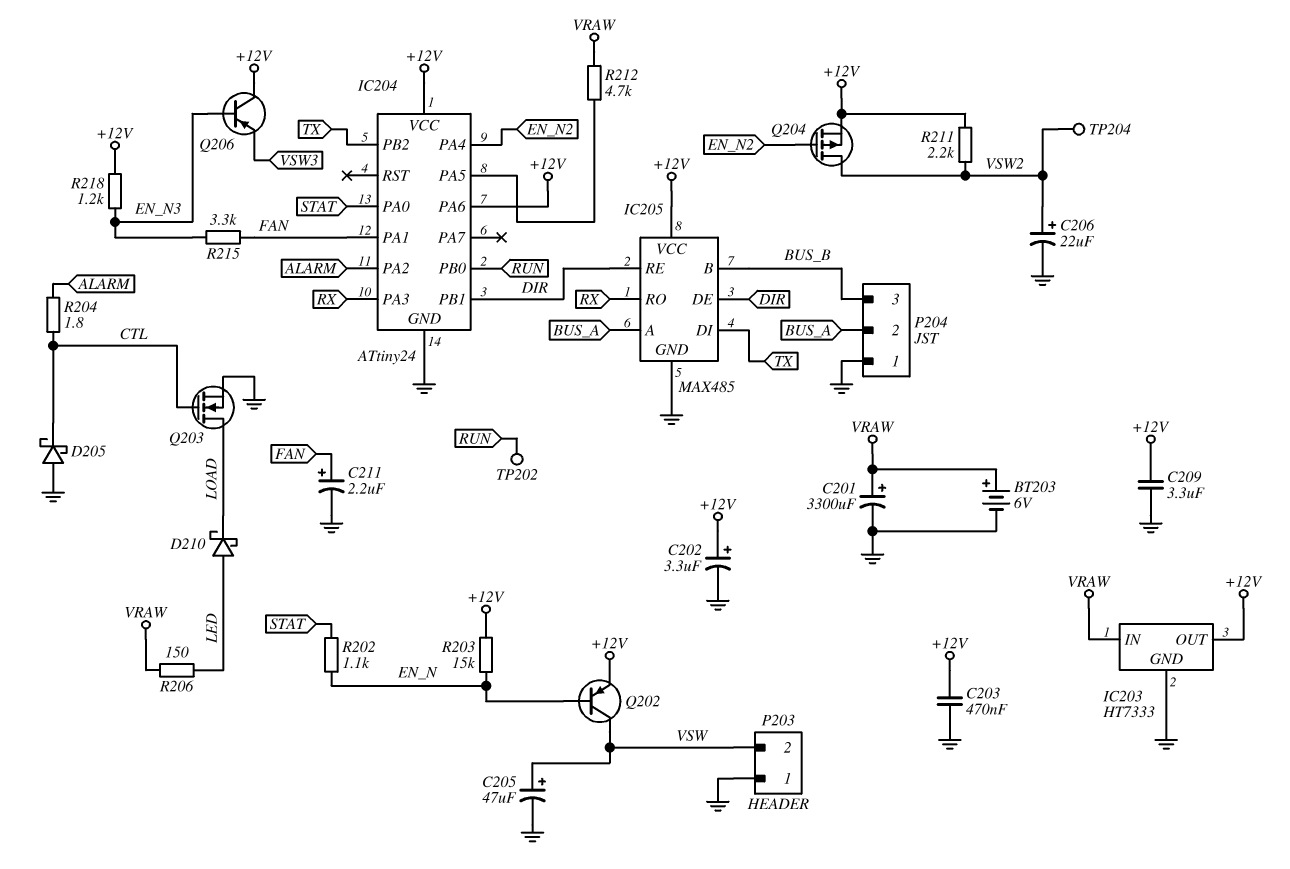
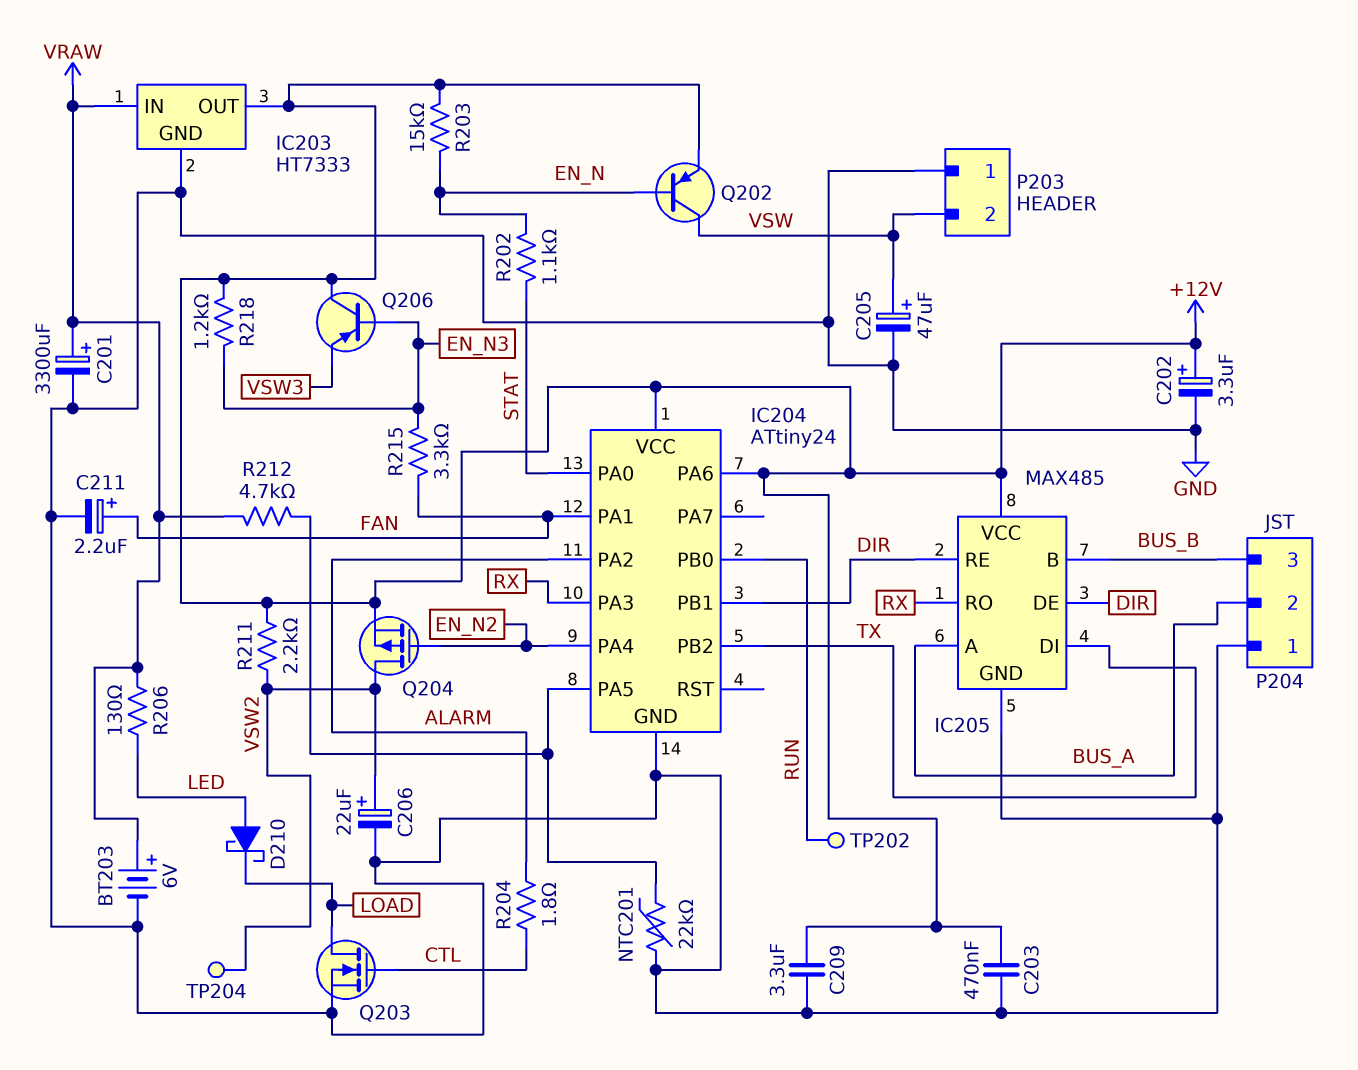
D205: schottky (A GND, K CTL) -> none
NTC201: none -> 22k (GND, IC204/PA5)
R206: 150 (LED, VRAW) -> 130 (LED, VRAW)

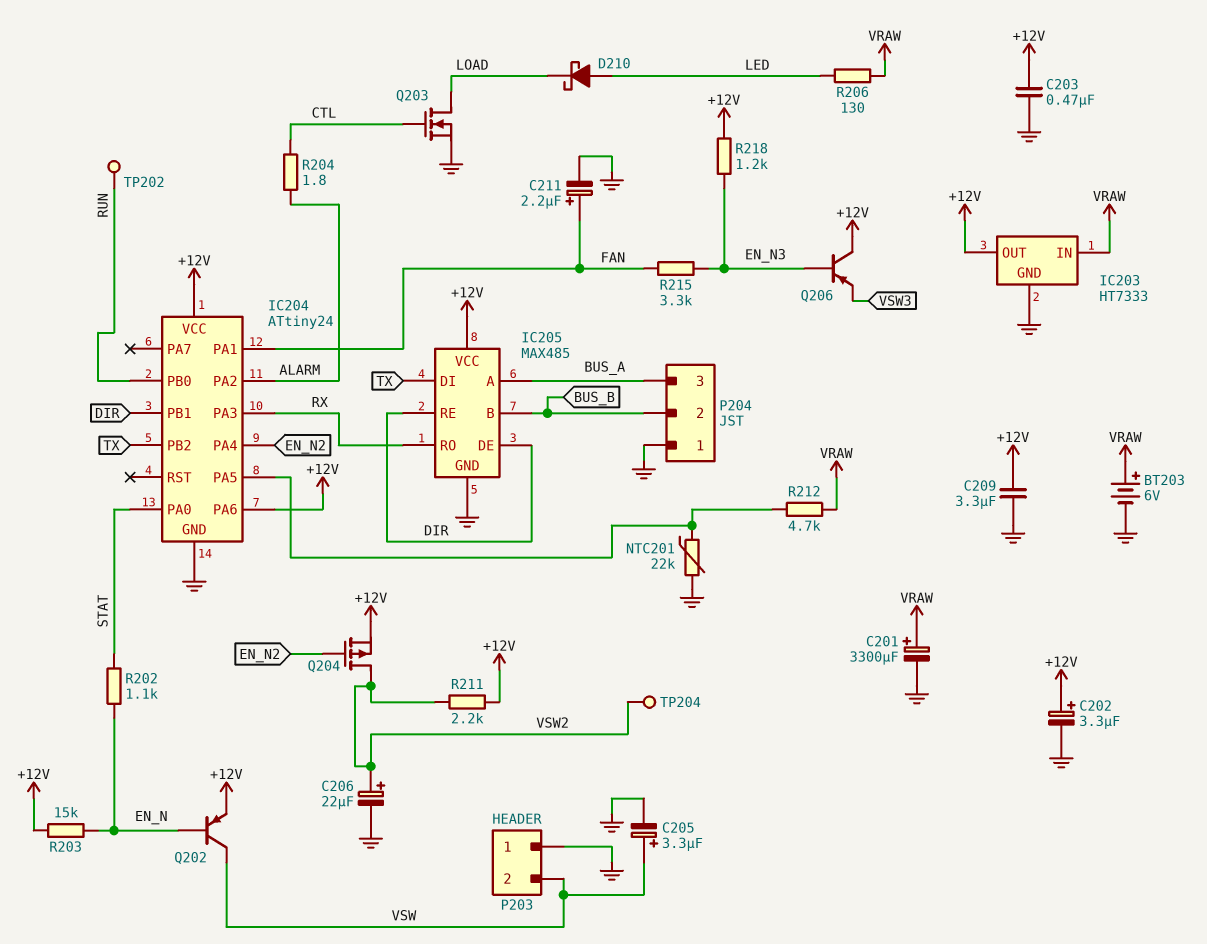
C205: 47uF (plus VSW, minus GND) -> 3.3uF (plus VSW, minus GND)
P204 pin 2: BUS_A -> BUS_B
P204 pin 3: BUS_B -> BUS_A

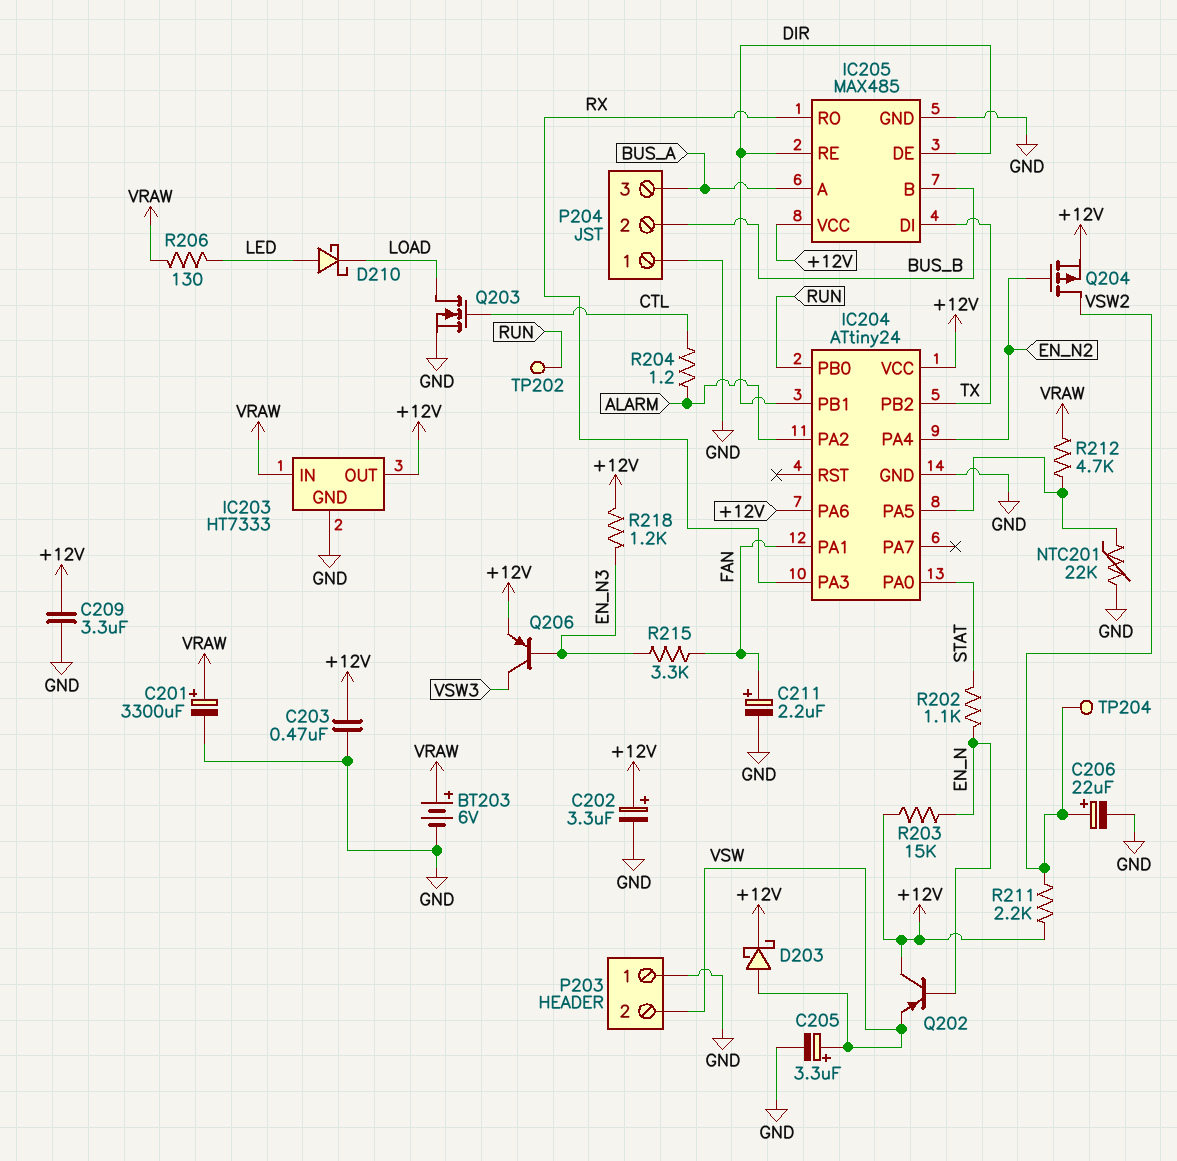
D203: none -> schottky (A VSW, K +12V)
Q202: PNP (B EN_N, C VSW, E +12V) -> PNP (B EN_N, C +12V, E VSW)
Q206: PNP (B EN_N3, C +12V, E VSW3) -> PNP (B EN_N3, C VSW3, E +12V)
R204: 1.8 (ALARM, CTL) -> 1.2 (ALARM, CTL)

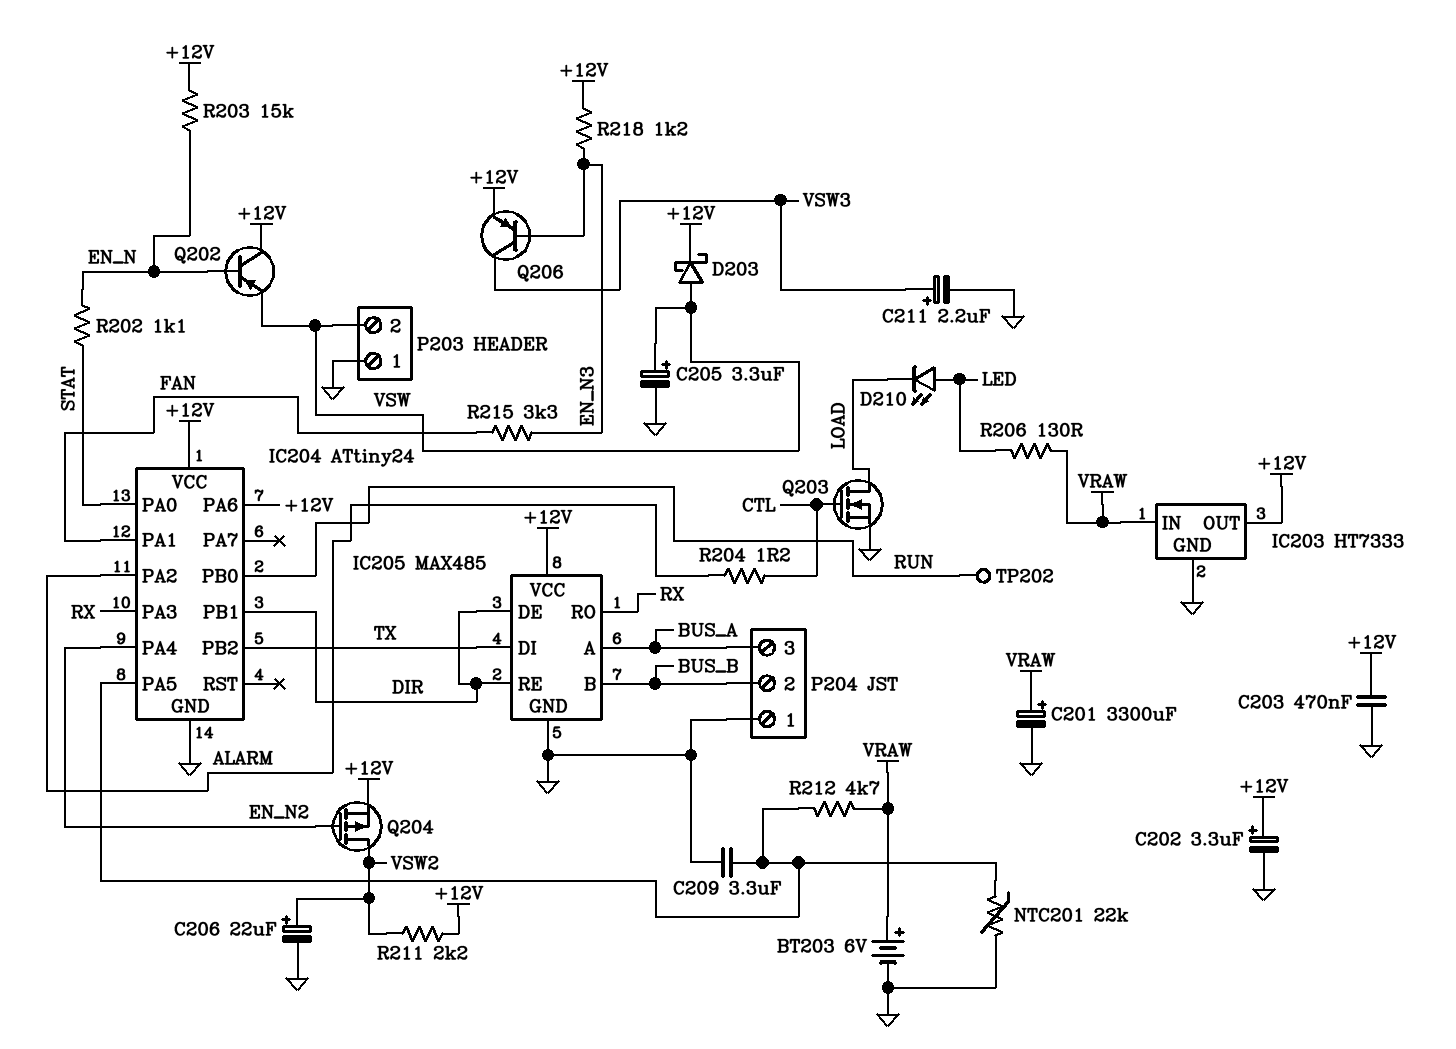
C209: 3.3uF (+12V, GND) -> 3.3uF (GND, IC204/PA5)
C211: 2.2uF (plus FAN, minus GND) -> 2.2uF (plus VSW3, minus GND)
D210: schottky (A LED, K LOAD) -> LED (A LED, K LOAD)
TP204: test point (VSW2) -> none

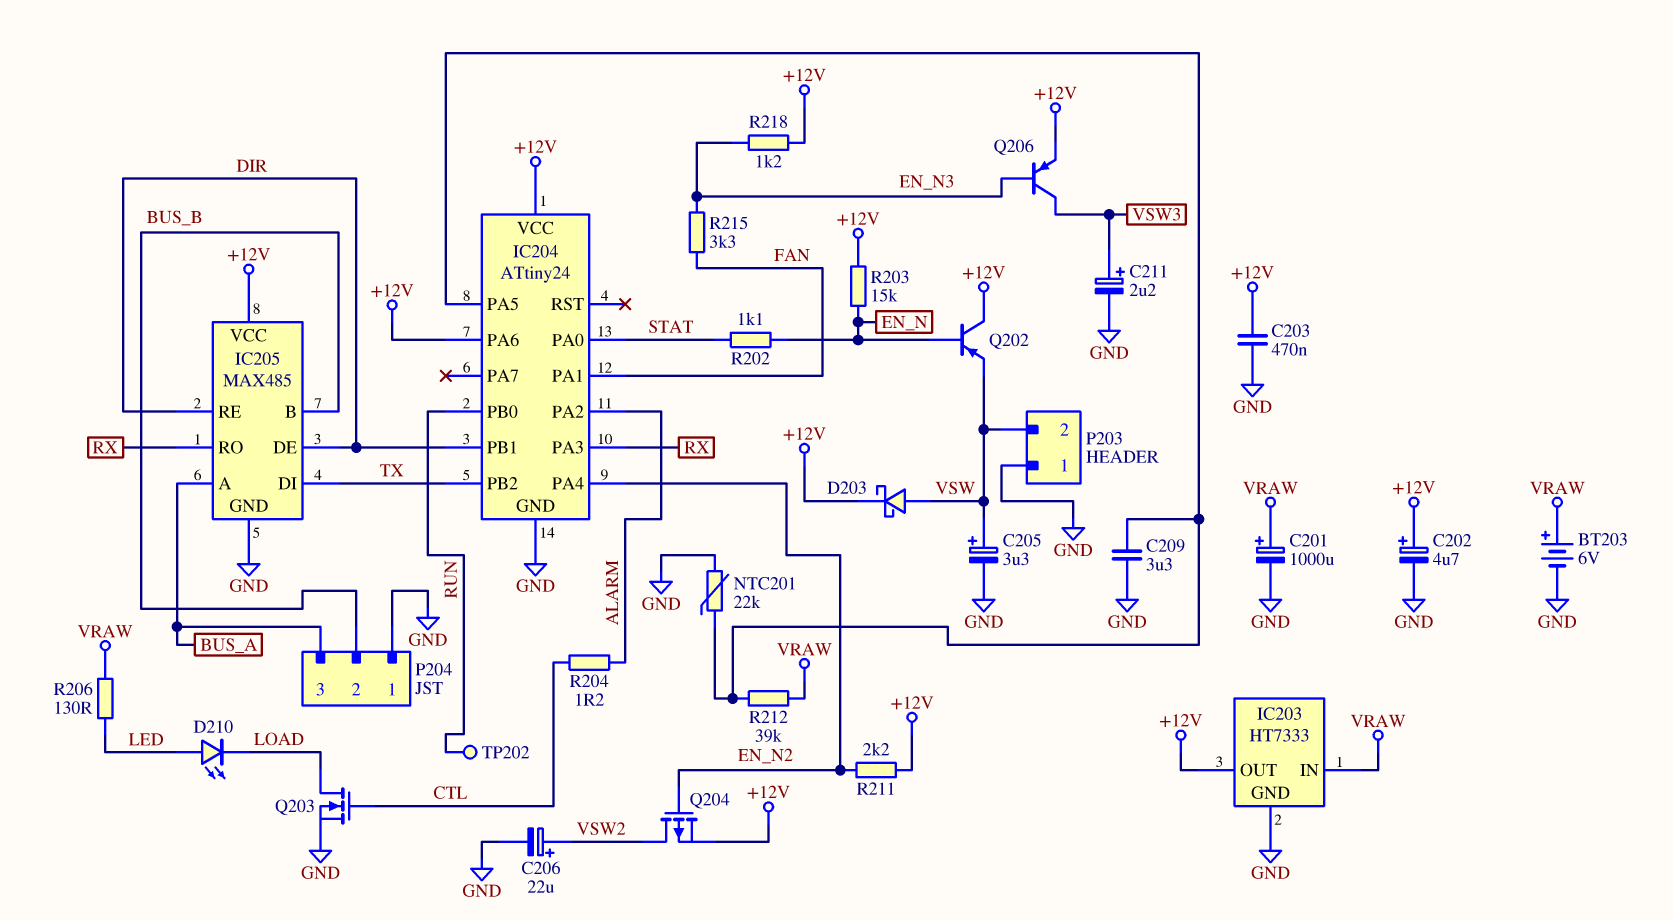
C201: 3300uF (plus VRAW, minus GND) -> 1000uF (plus VRAW, minus GND)
C202: 3.3uF (plus +12V, minus GND) -> 4.7uF (plus +12V, minus GND)
R211: 2.2k (+12V, VSW2) -> 2.2k (+12V, EN_N2)
R212: 4.7k (IC204/PA5, VRAW) -> 39k (IC204/PA5, VRAW)

